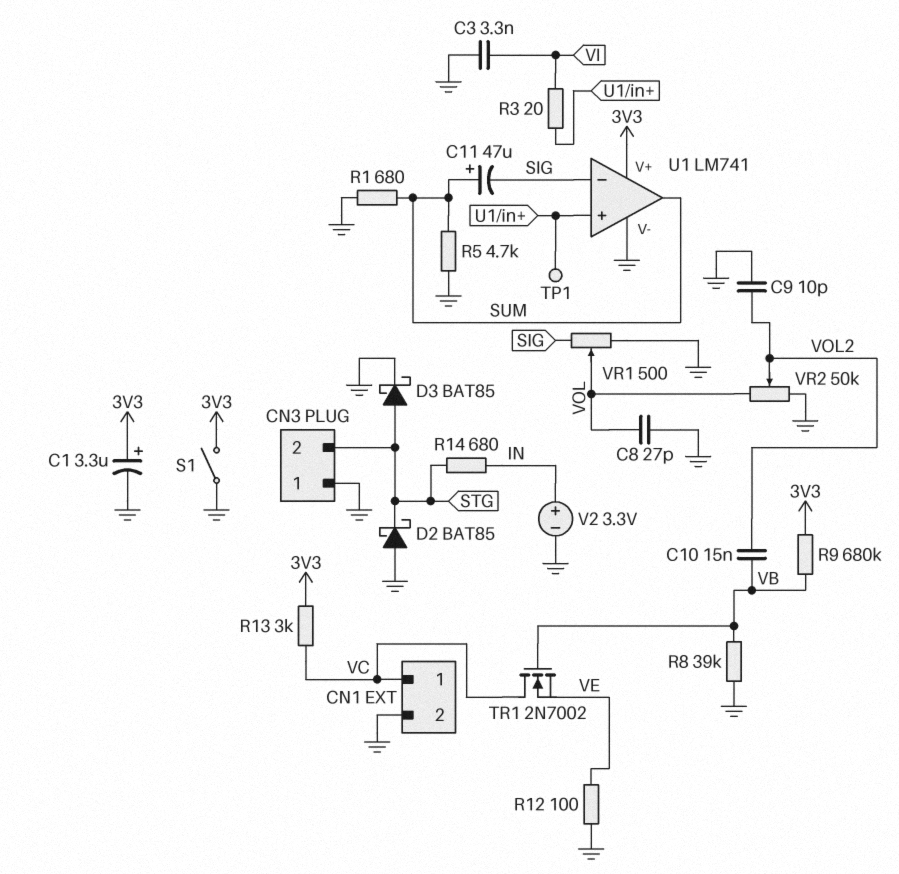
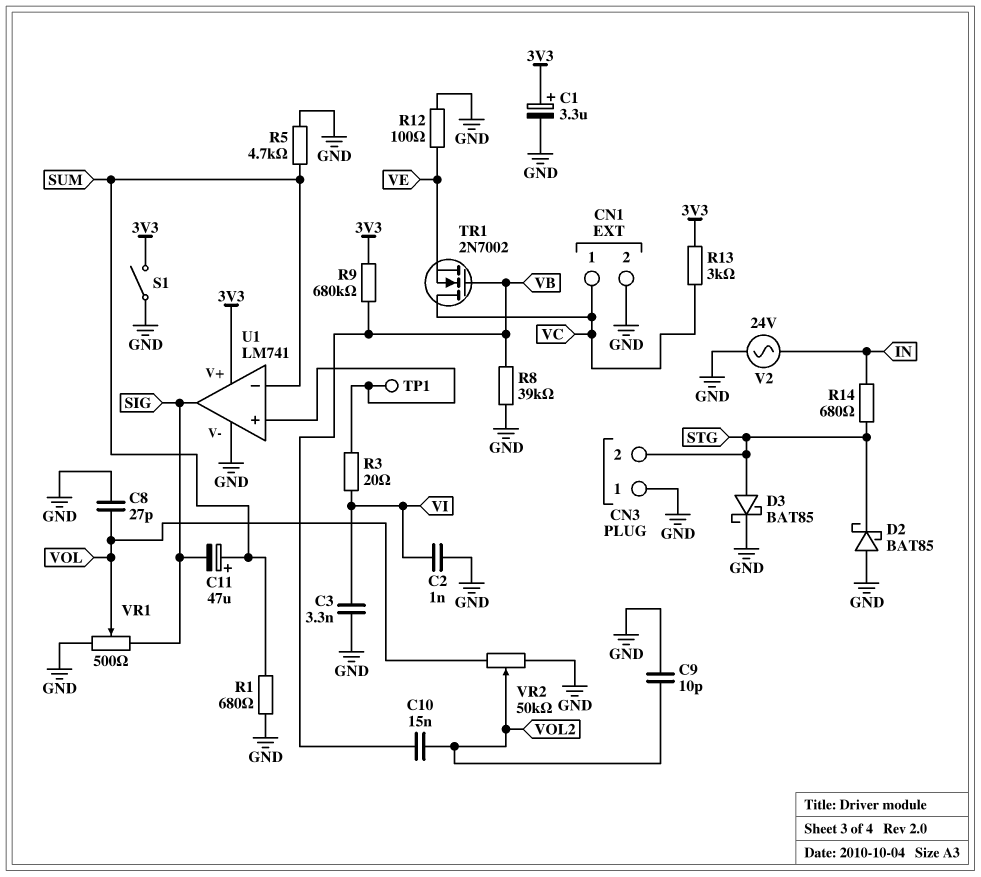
C2: none -> 1nF (GND, VI)
U1 pin in-: SIG -> SUM
U1 pin out: SUM -> SIG
V2: 3.3V (plus IN, minus GND) -> AC 24V (GND, IN)

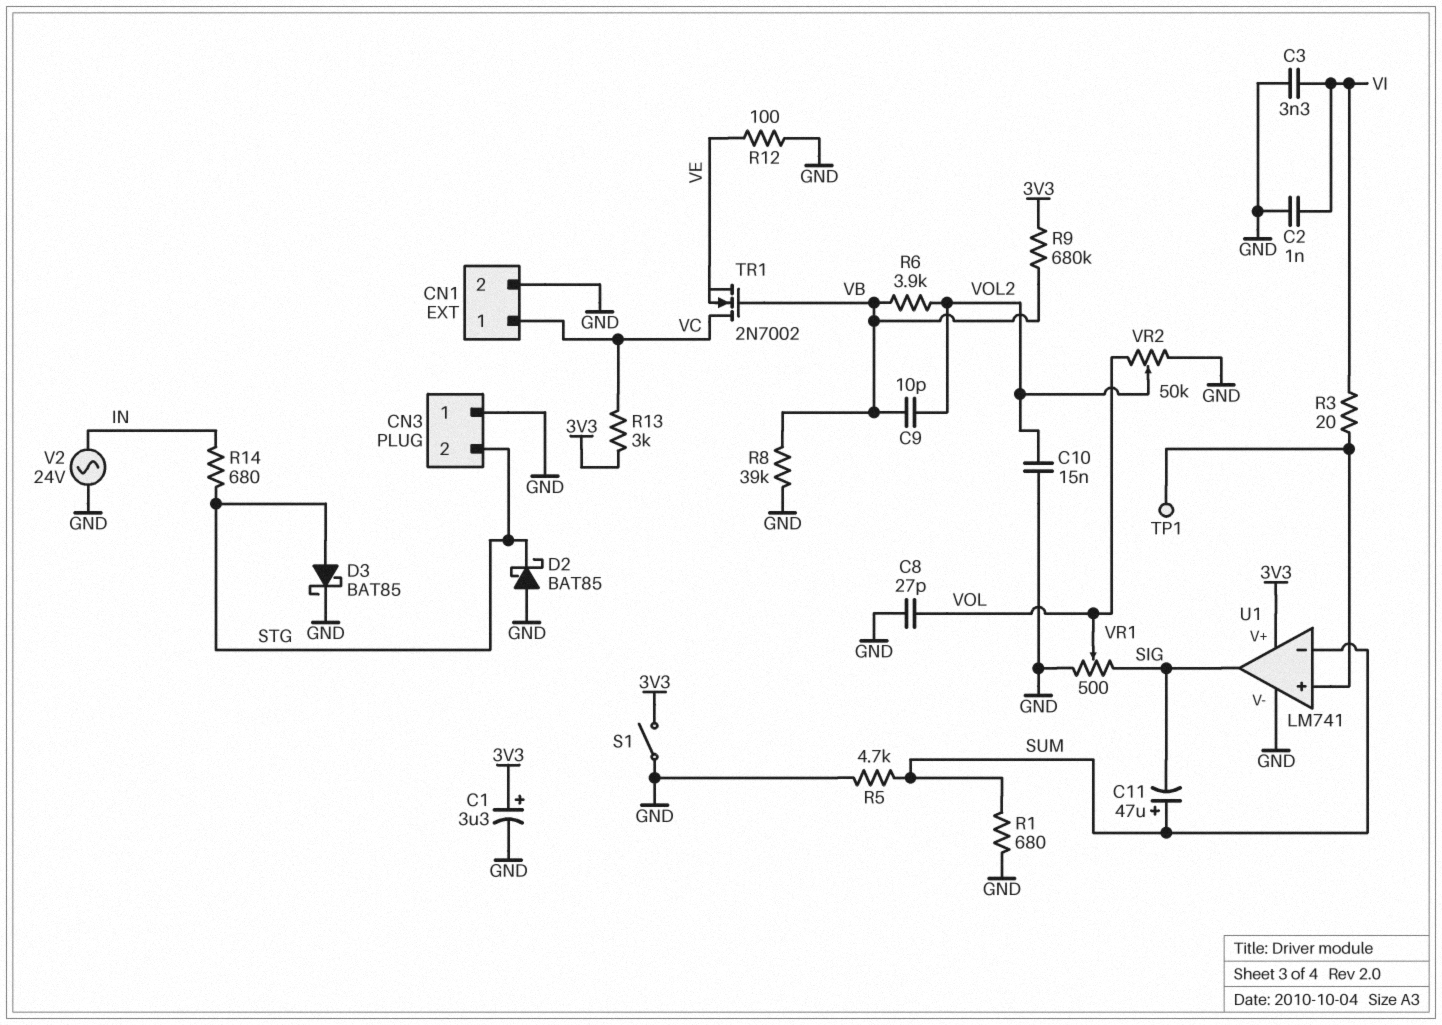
C9: 10pF (GND, VOL2) -> 10pF (VB, VOL2)
C10: 15nF (VB, VOL2) -> 15nF (GND, VOL2)
R6: none -> 3.9k (VB, VOL2)

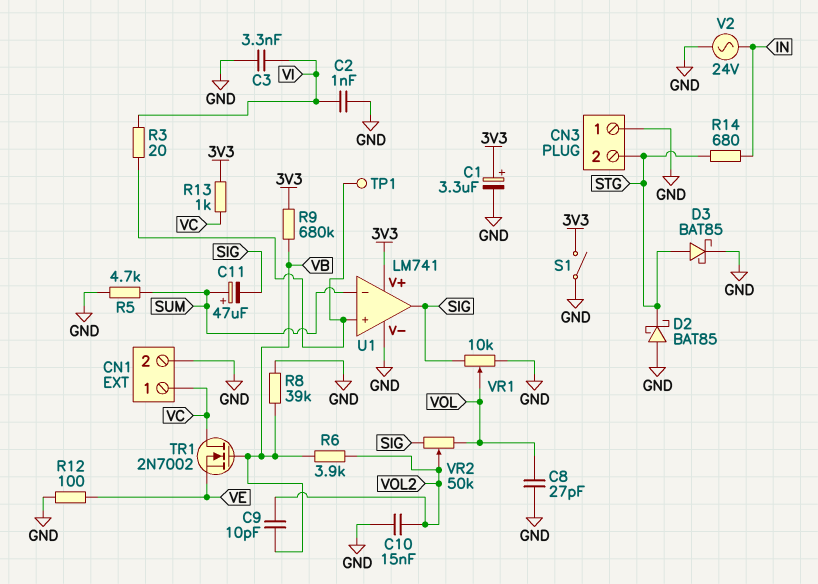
R1: 680 (GND, SUM) -> none
R13: 3k (3V3, VC) -> 1k (3V3, VC)
VR1: 500 (GND, SIG, wiper VOL) -> 10k (GND, SIG, wiper VOL)
VR2: 50k (GND, VOL, wiper VOL2) -> 50k (SIG, VOL, wiper VOL2)

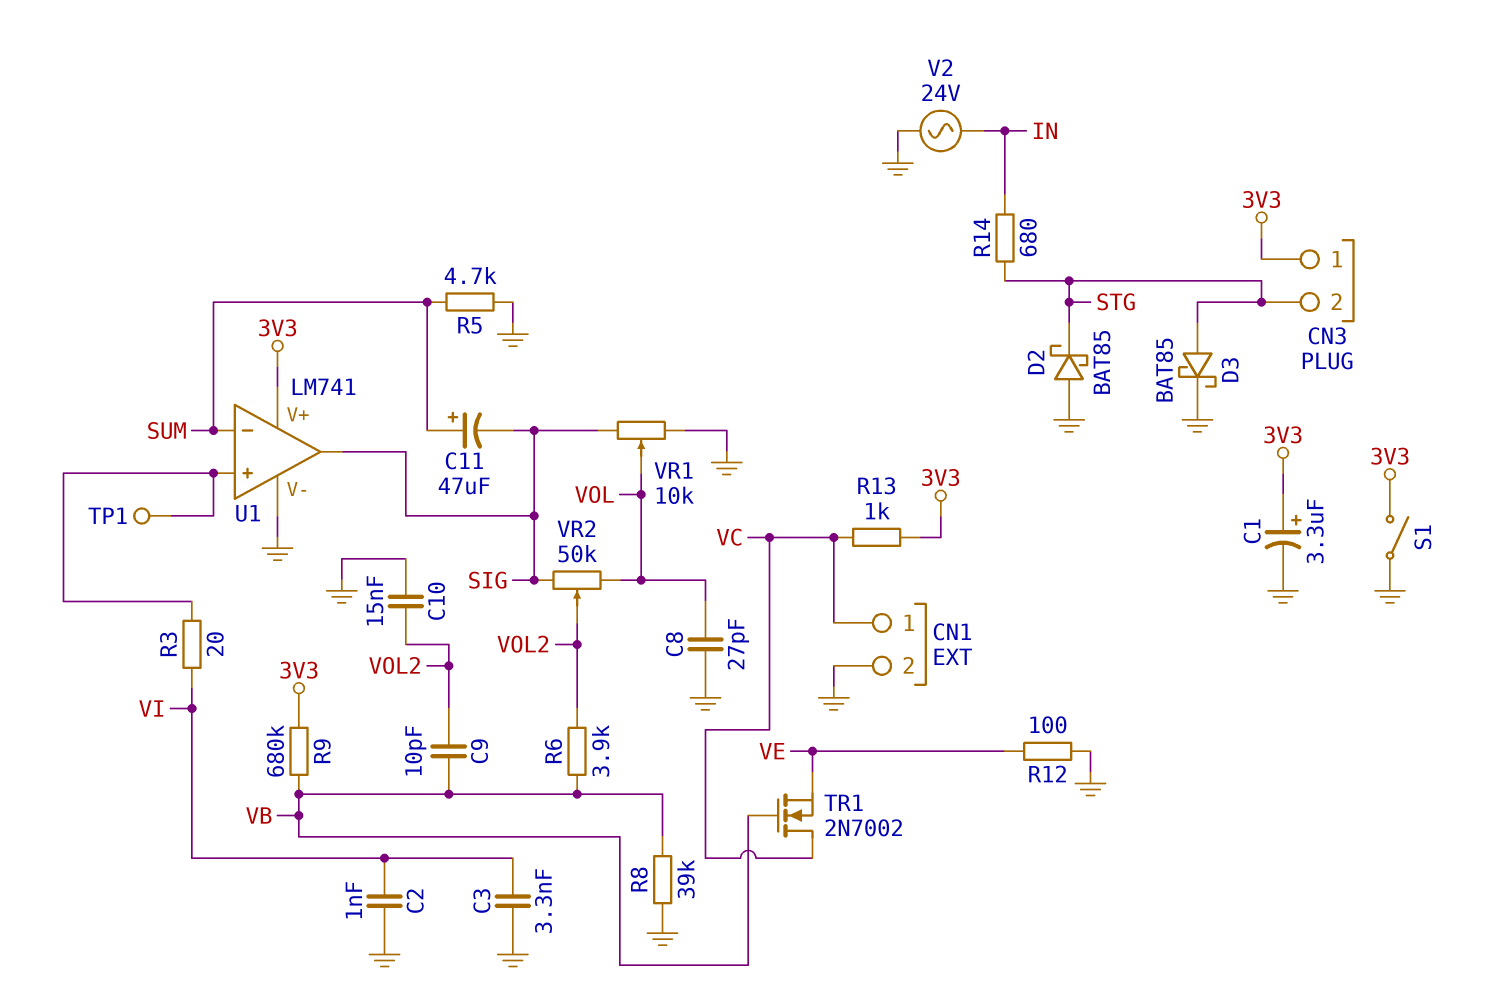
CN3 pin 1: GND -> 3V3

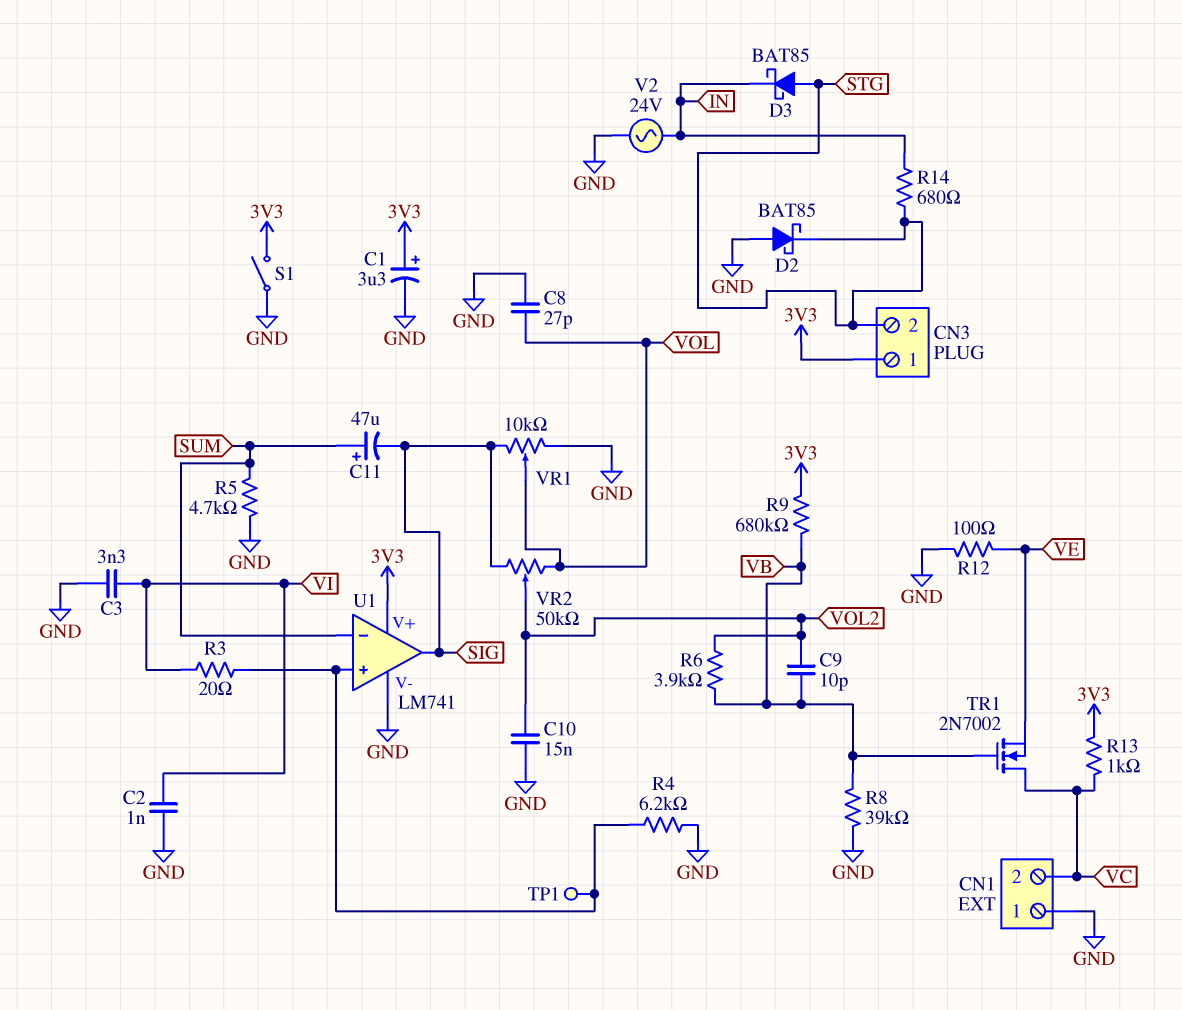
CN1 pin 1: VC -> GND
CN1 pin 2: GND -> VC
D3: schottky BAT85 (A STG, K GND) -> schottky BAT85 (A STG, K IN)
R4: none -> 6.2k (GND, U1/in+)

